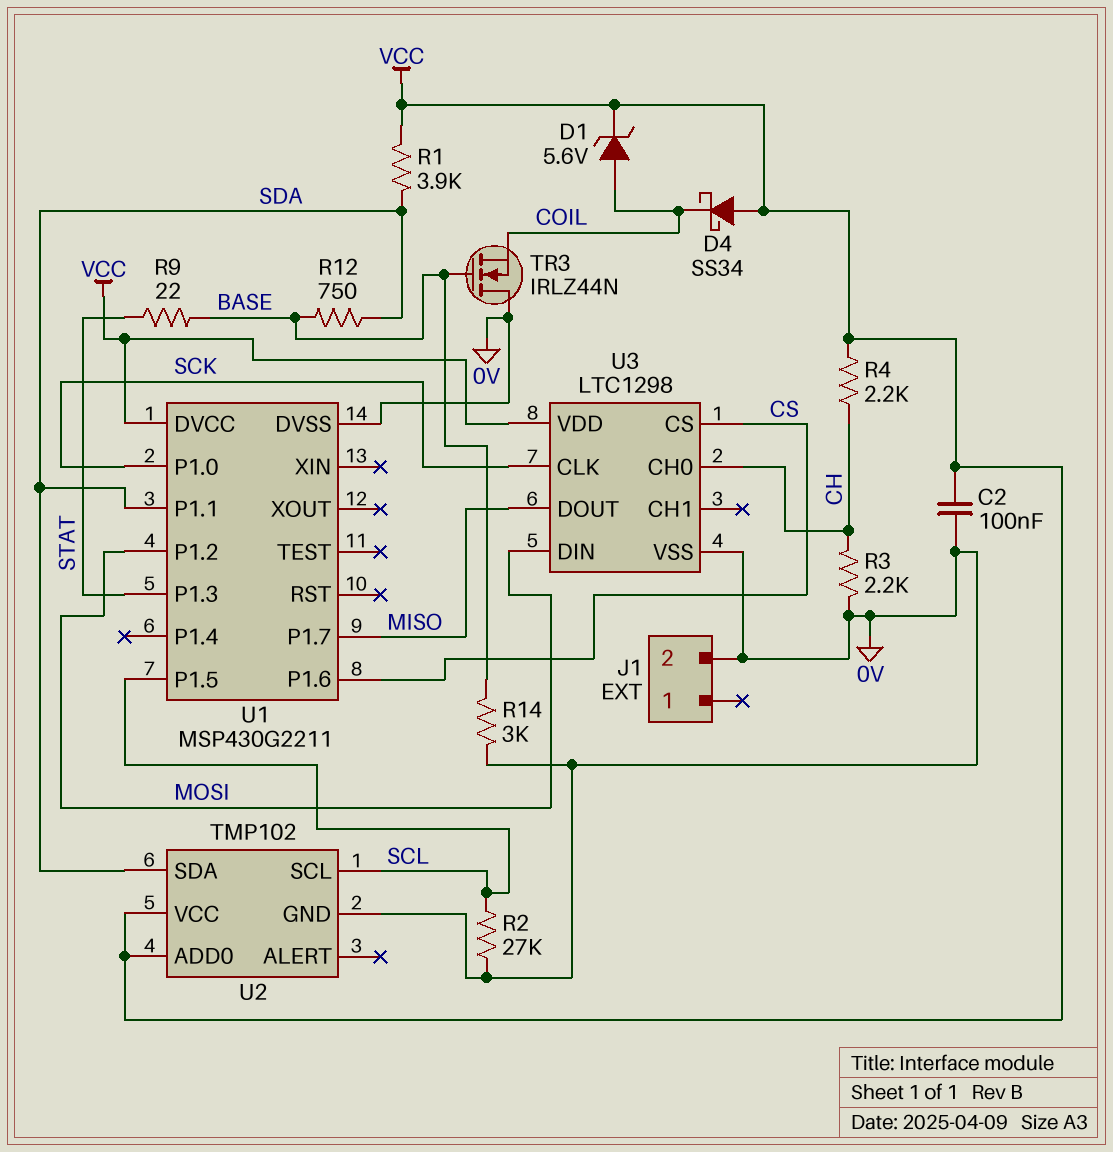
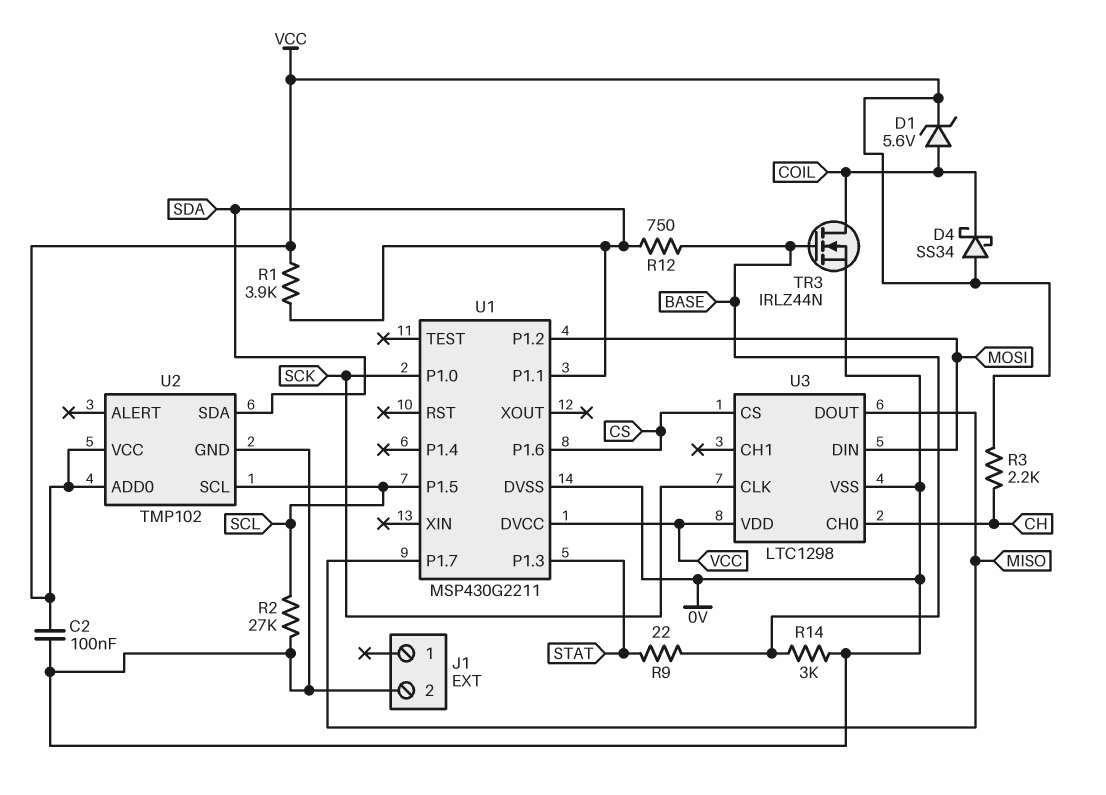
R3: 2.2k (0V, CH) -> 2.2k (CH, VCC)
R4: 2.2k (CH, VCC) -> none
TR3: NMOS IRLZ44N (G BASE, D 0V, S COIL) -> NMOS IRLZ44N (G BASE, D COIL, S 0V)

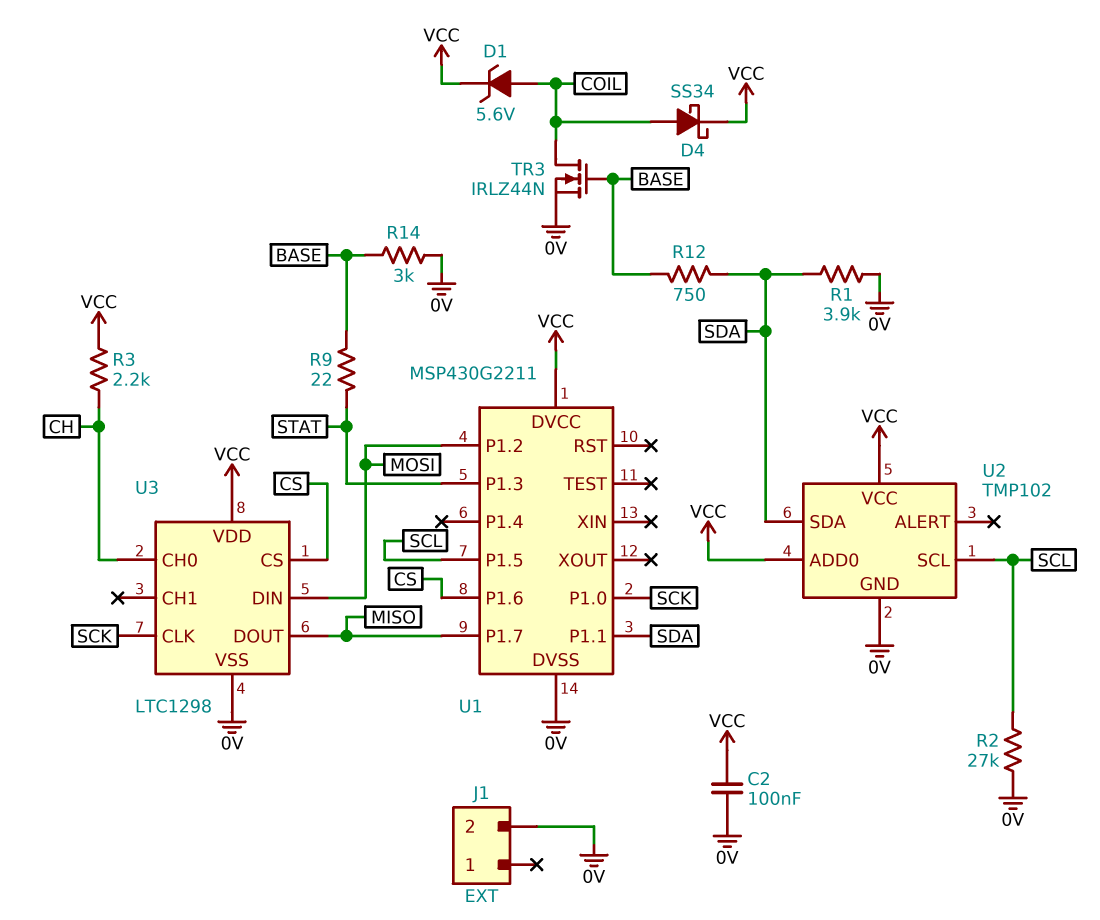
D4: schottky SS34 (A VCC, K COIL) -> schottky SS34 (A COIL, K VCC)
R1: 3.9k (SDA, VCC) -> 3.9k (0V, SDA)

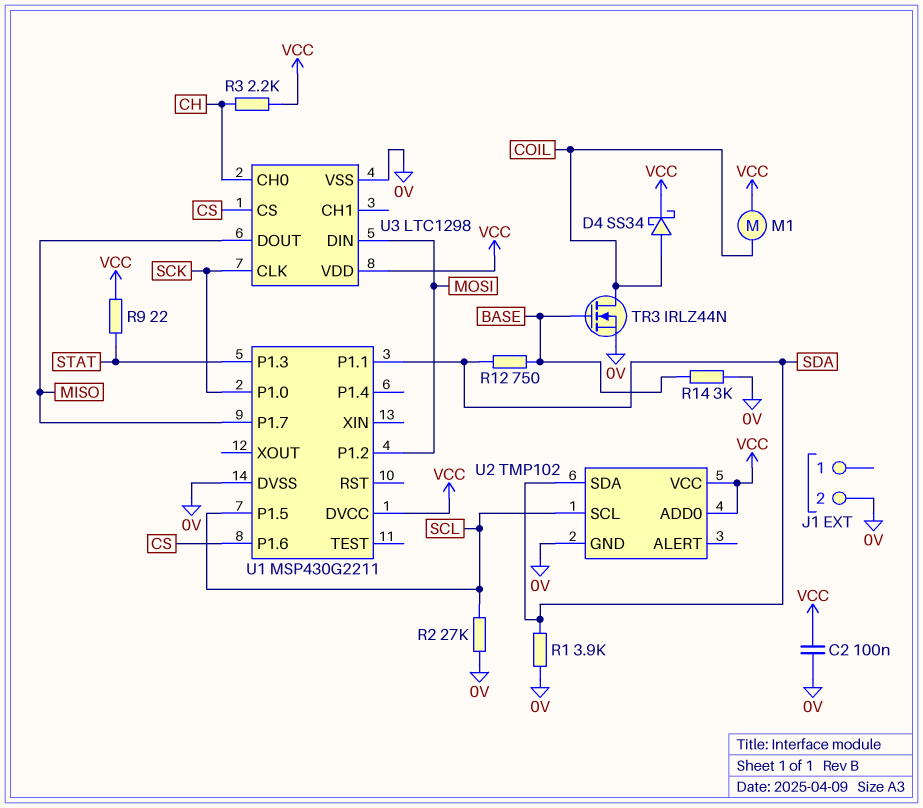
D1: zener 5.6V (A COIL, K VCC) -> none
M1: none -> motor (COIL, VCC)
R9: 22 (BASE, STAT) -> 22 (STAT, VCC)

